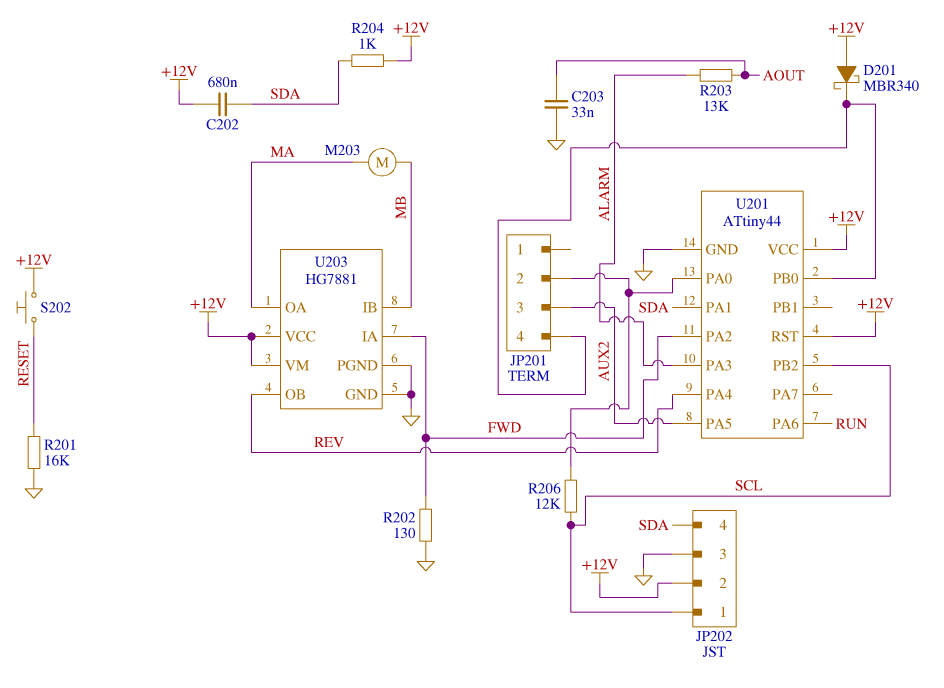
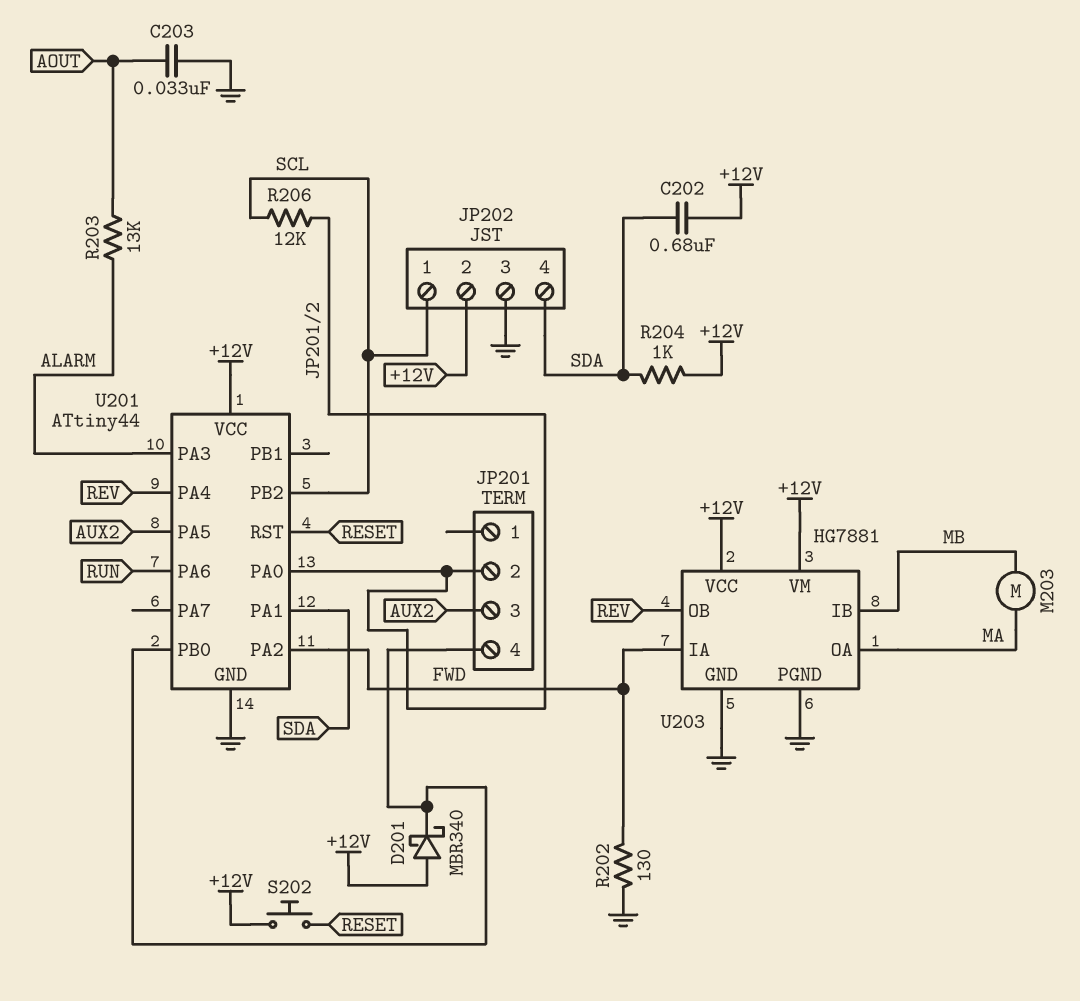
R201: 16k (GND, RESET) -> none
U201 pin RST: +12V -> RESET

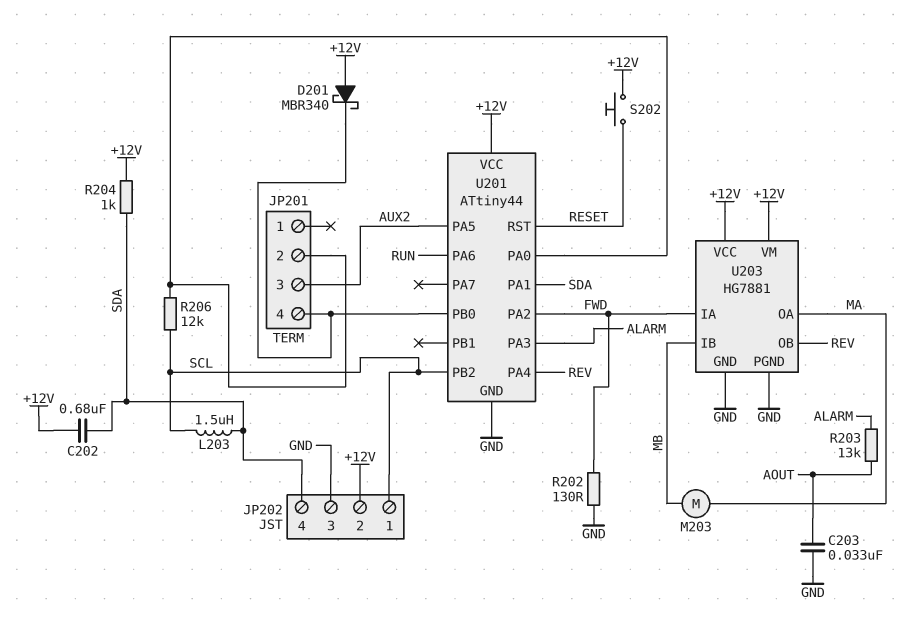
L203: none -> 1.5uH (SCL, SDA)

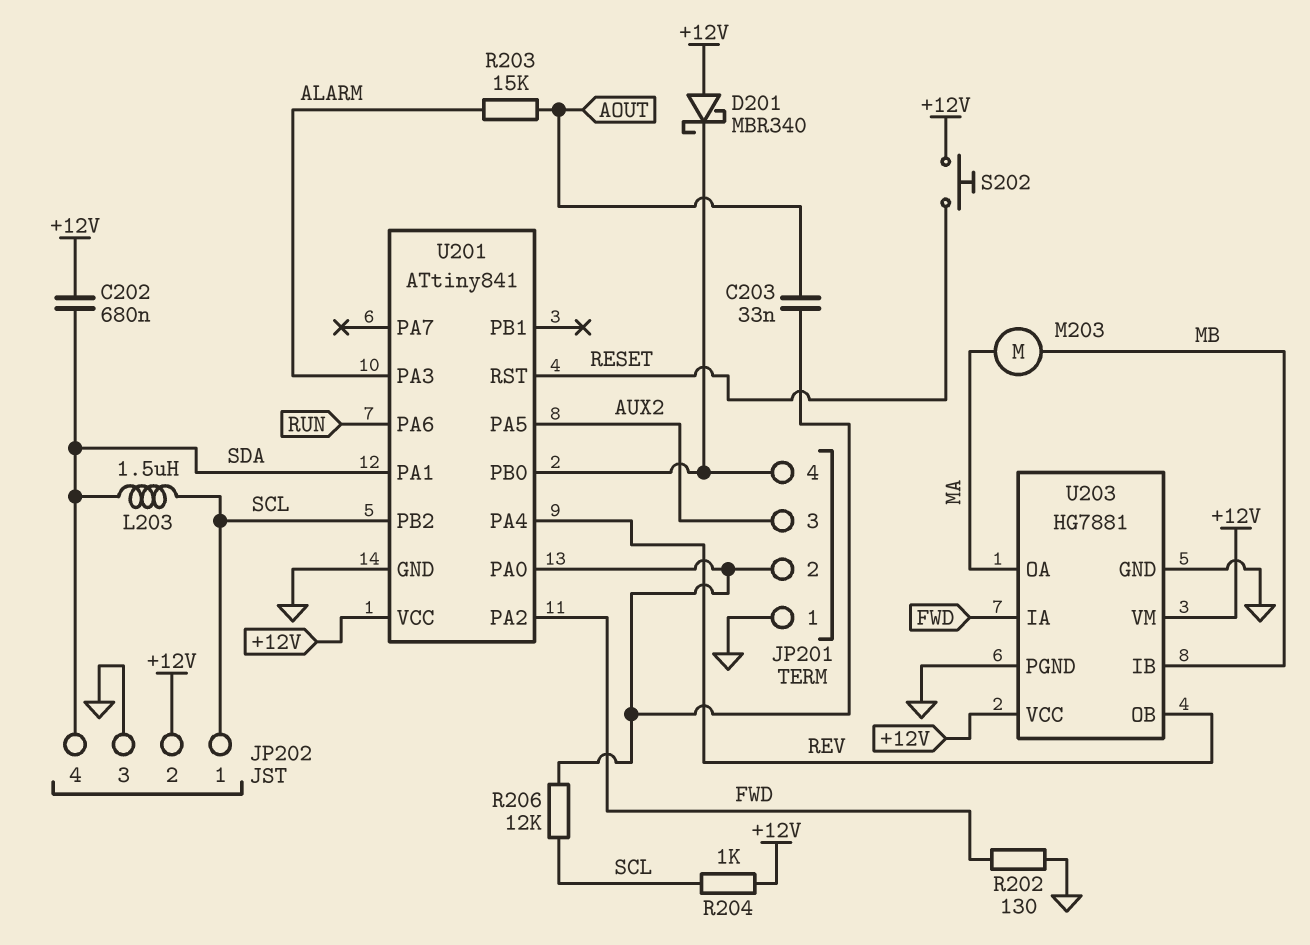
C203: 33nF (AOUT, GND) -> 33nF (AOUT, JP201/2)
JP201 pin 1: none -> GND
R203: 13k (ALARM, AOUT) -> 15k (ALARM, AOUT)
R204: 1k (+12V, SDA) -> 1k (+12V, SCL)
U201: ATtiny44 -> ATtiny841

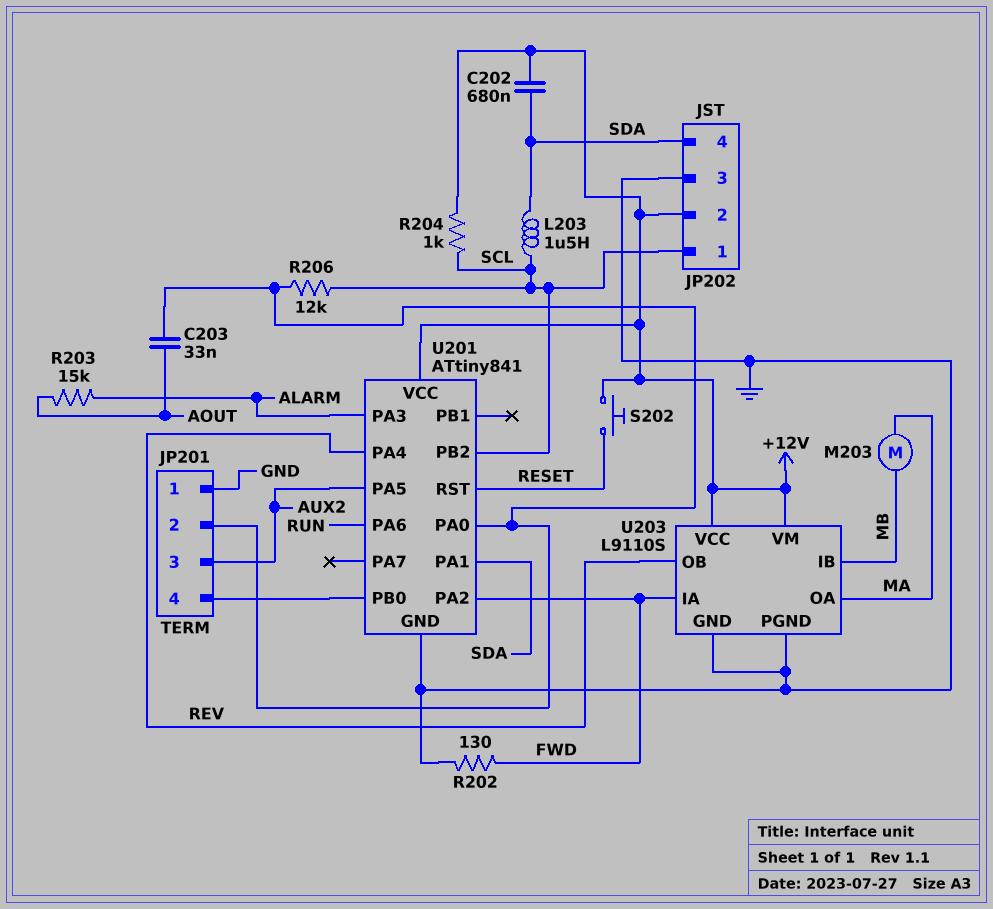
D201: schottky MBR340 (A +12V, K JP201/4) -> none
U203: HG7881 -> L9110S

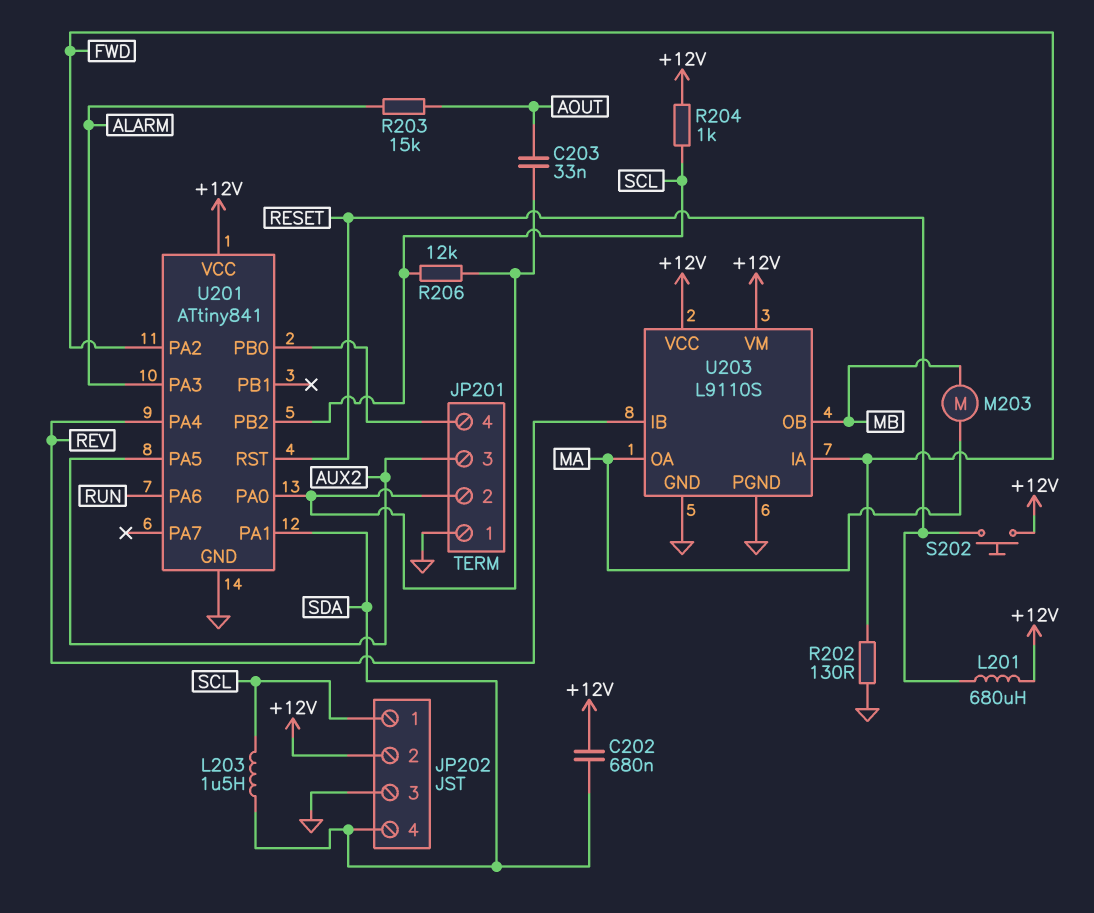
L201: none -> 680uH (+12V, RESET)
U203 pin IB: MB -> REV
U203 pin OB: REV -> MB

